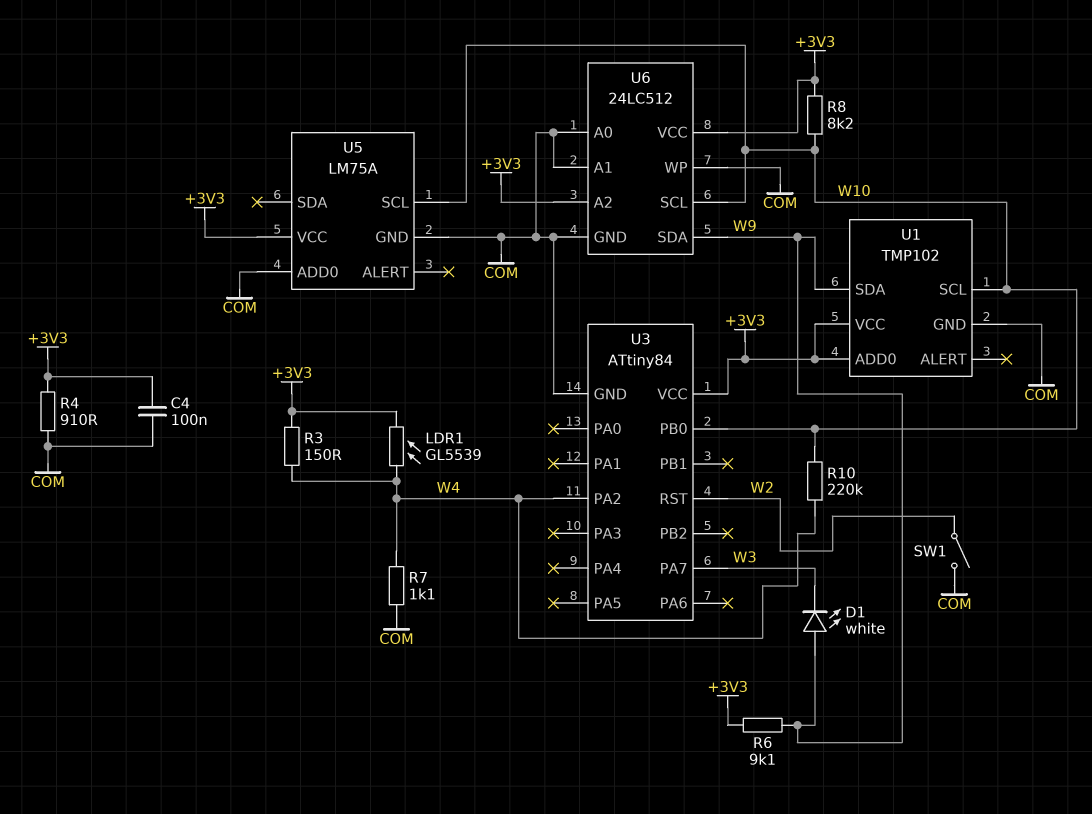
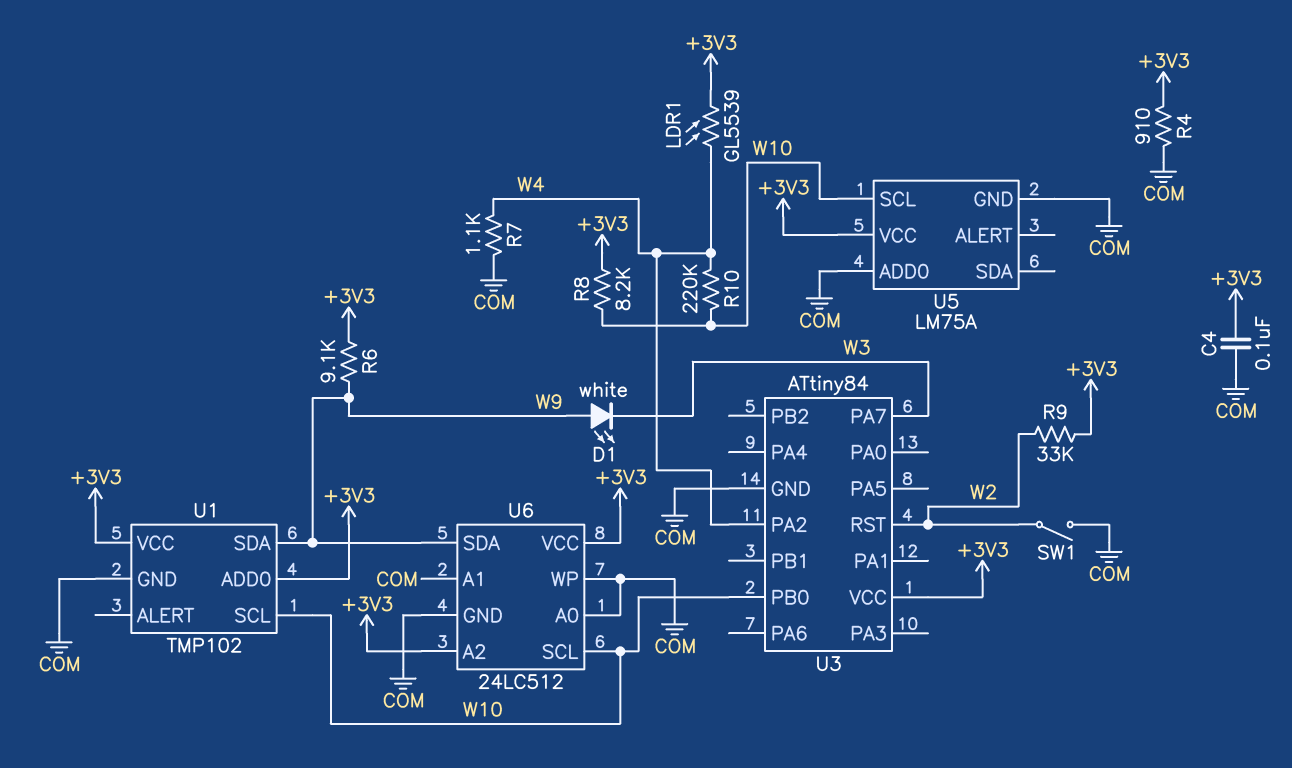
R3: 150 (+3V3, W4) -> none
R9: none -> 33k (+3V3, W2)

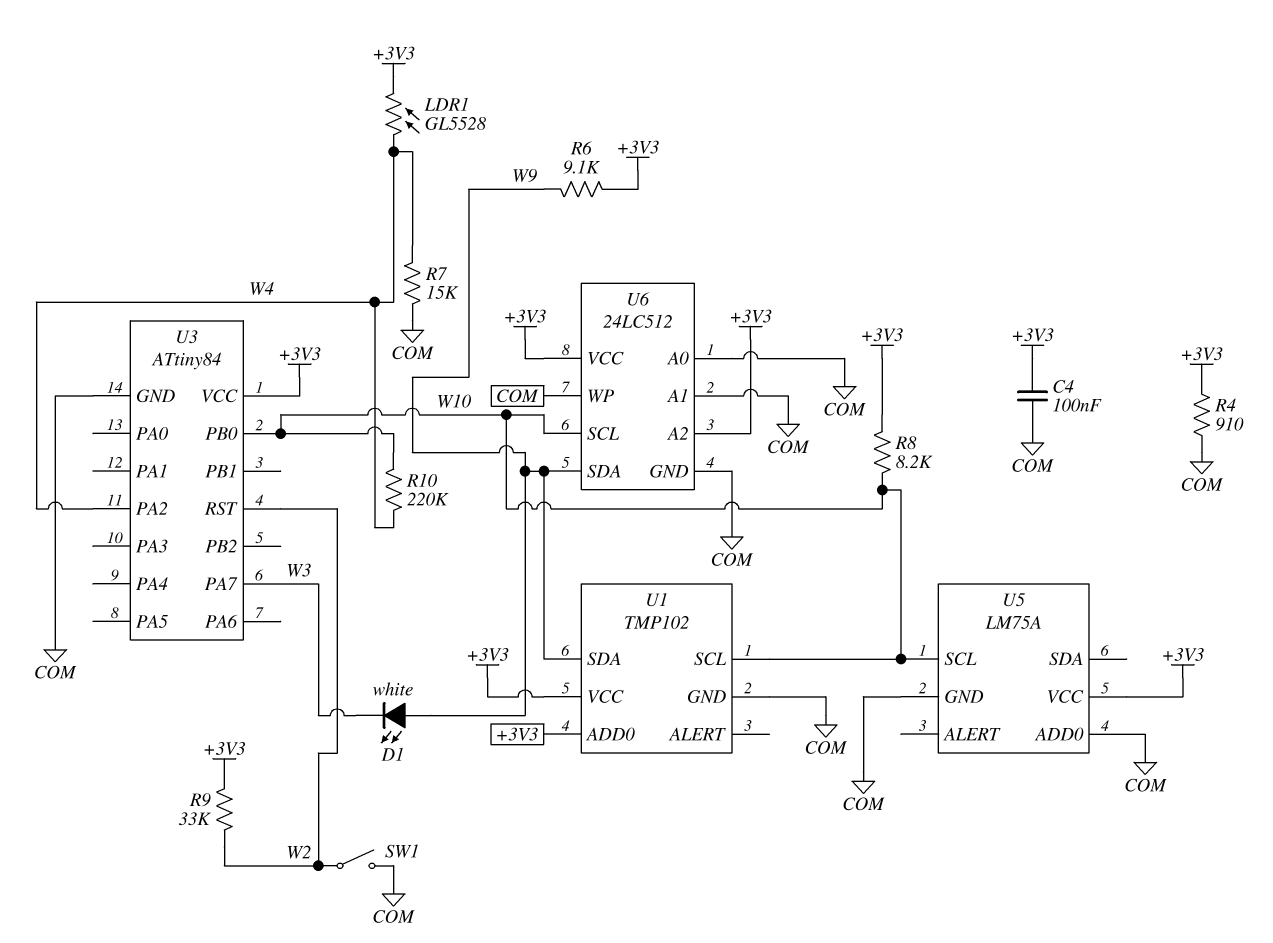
LDR1: GL5539 (+3V3, W4) -> GL5528 (+3V3, W4)
R7: 1.1k (COM, W4) -> 15k (COM, W4)

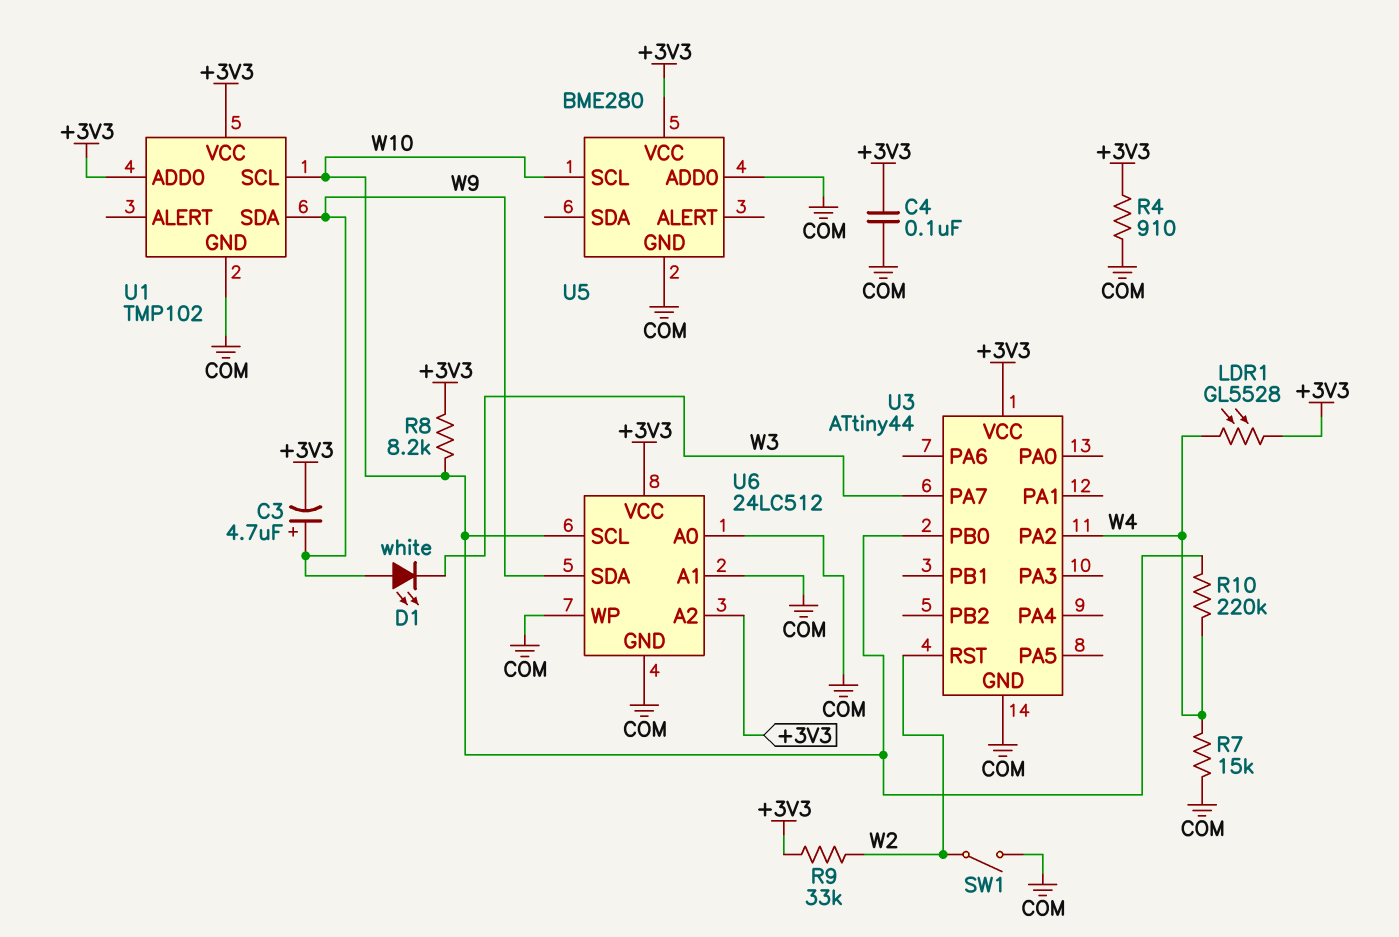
C3: none -> 4.7uF (plus W9, minus +3V3)
R6: 9.1k (+3V3, W9) -> none
U3: ATtiny84 -> ATtiny44
U5: LM75A -> BME280

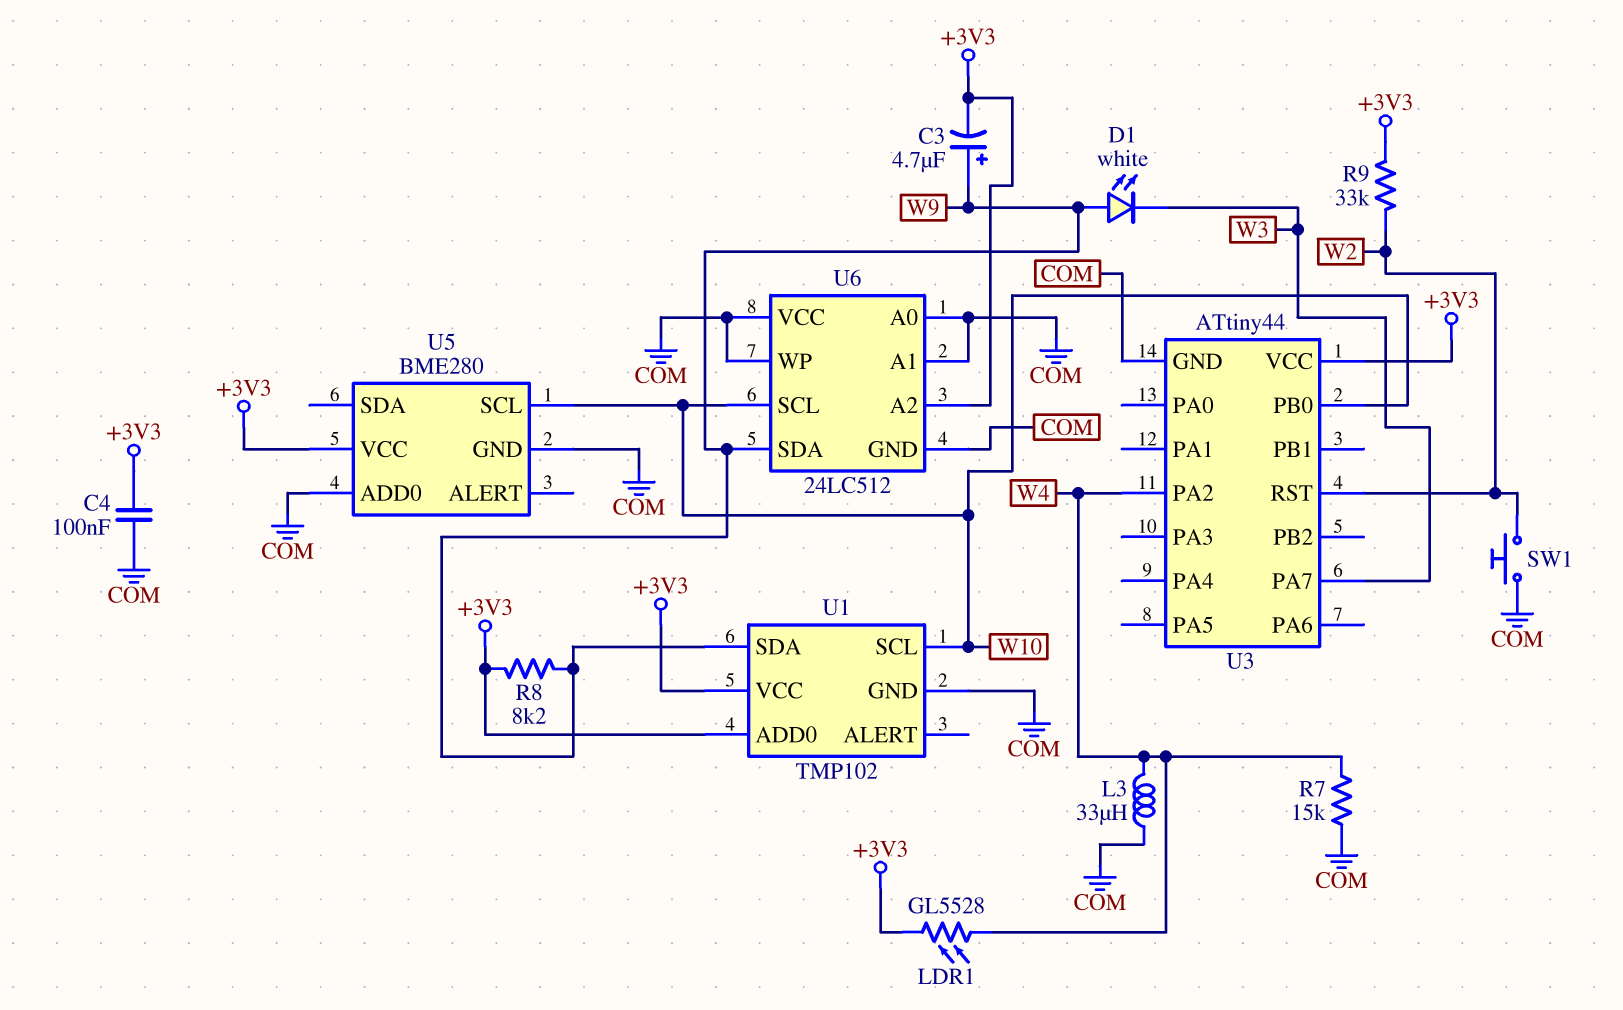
L3: none -> 33uH (COM, W4)
R4: 910 (+3V3, COM) -> none
R8: 8.2k (+3V3, W10) -> 8.2k (+3V3, W9)
R10: 220k (W4, W10) -> none
SW1: switch (COM, W2) -> button (COM, W2)
U6 pin VCC: +3V3 -> COM

